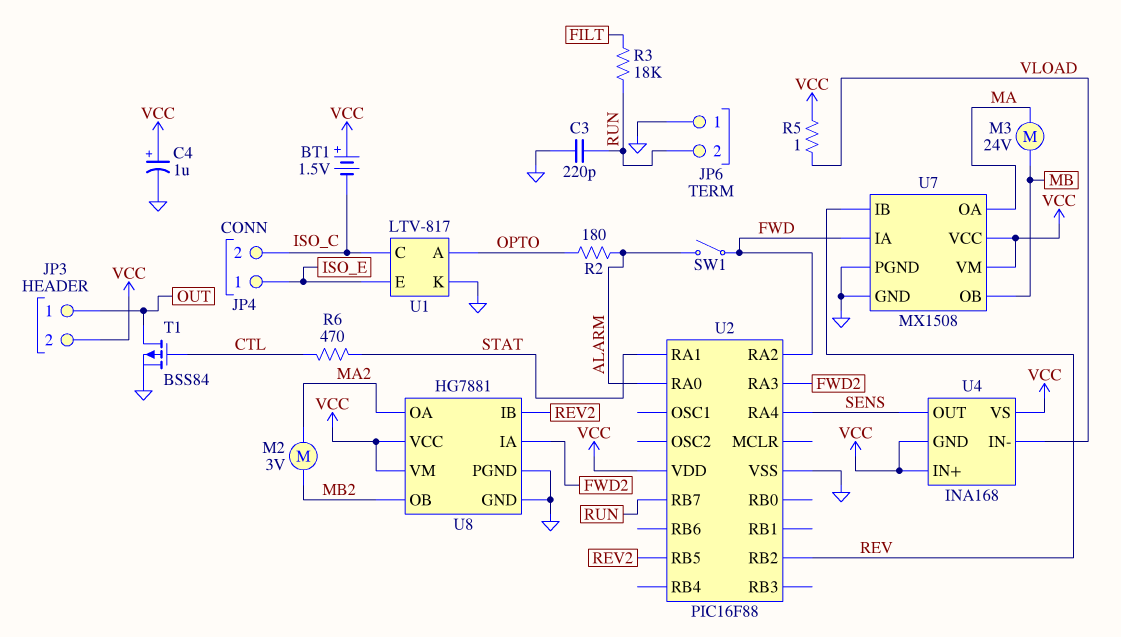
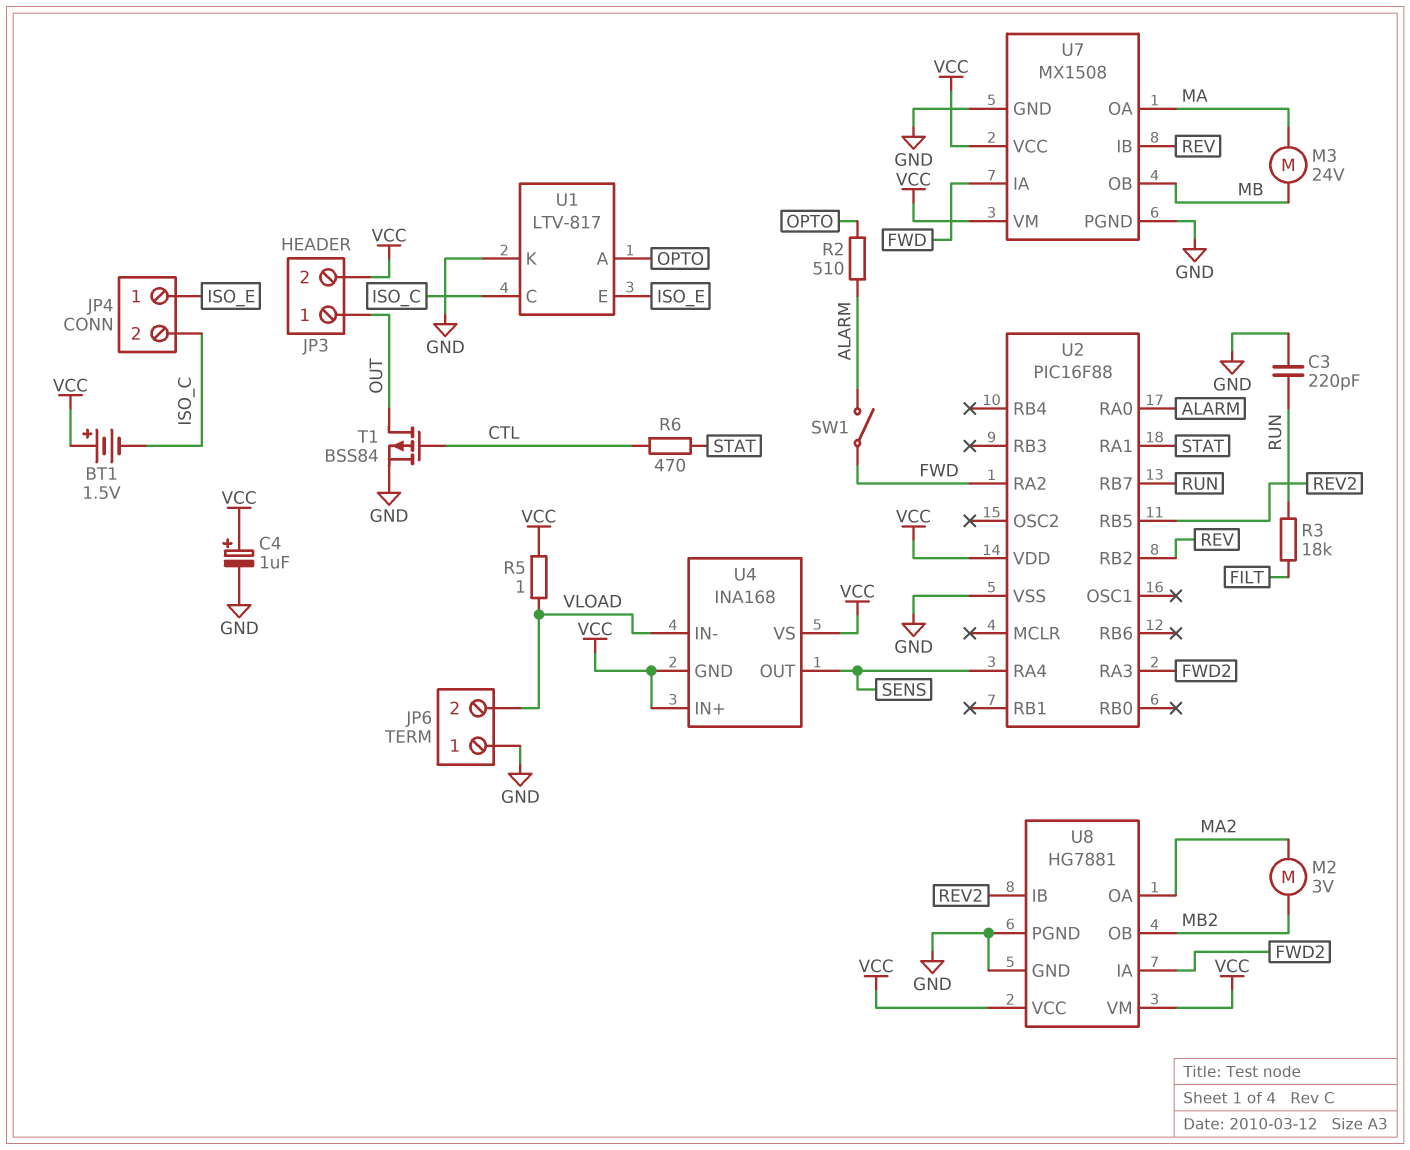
JP6 pin 2: RUN -> VLOAD
R2: 180 (ALARM, OPTO) -> 510 (ALARM, OPTO)

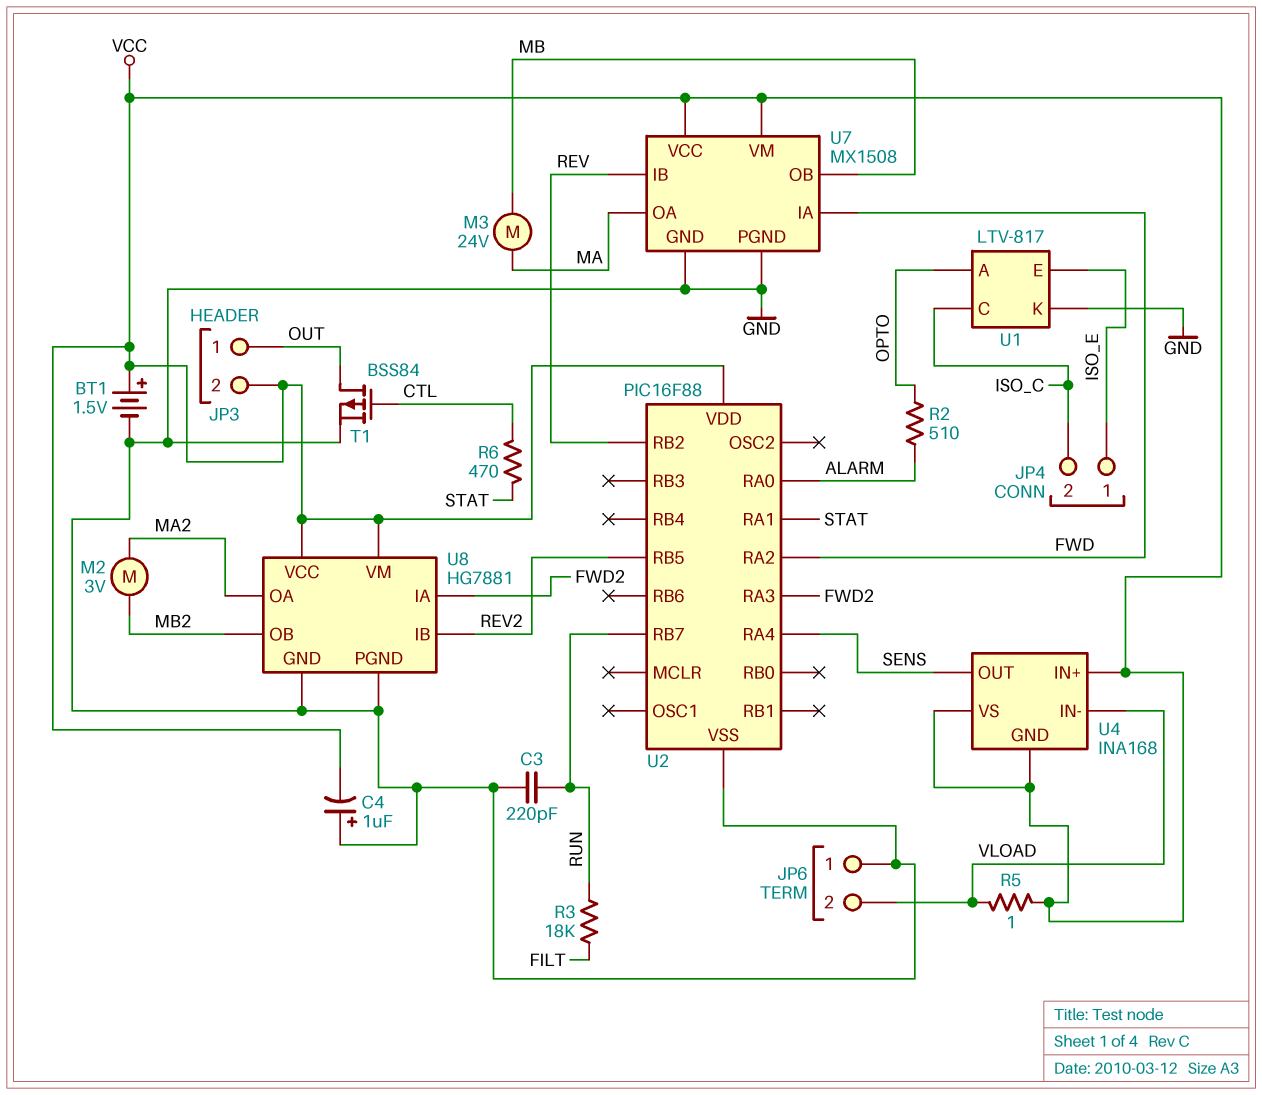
BT1: 1.5V (plus VCC, minus ISO_C) -> 1.5V (plus VCC, minus GND)
C4: 1uF (plus VCC, minus GND) -> 1uF (plus GND, minus VCC)
SW1: switch (ALARM, FWD) -> none

